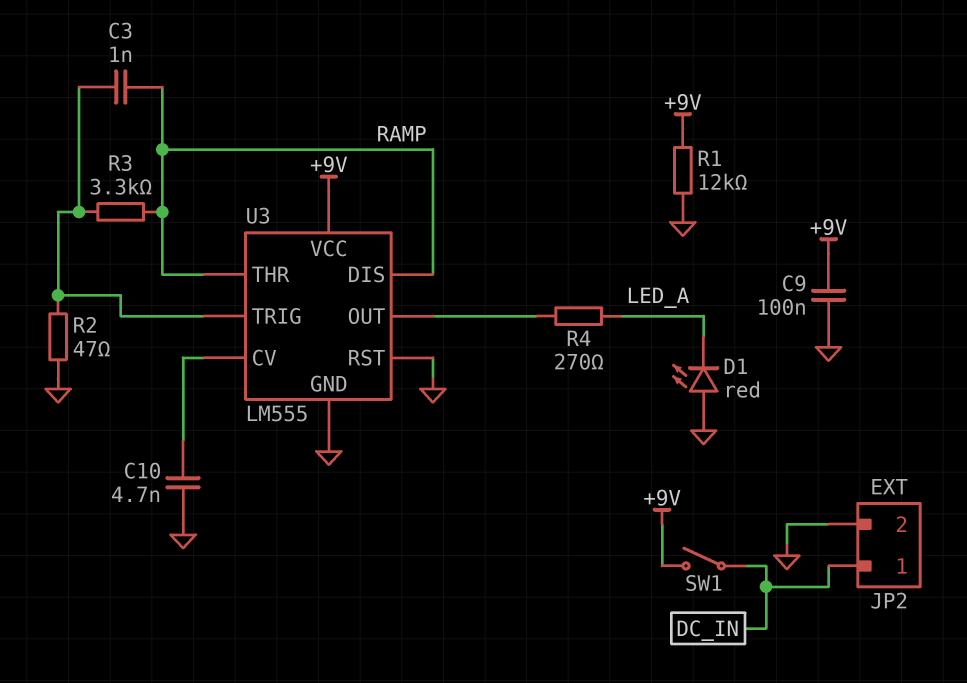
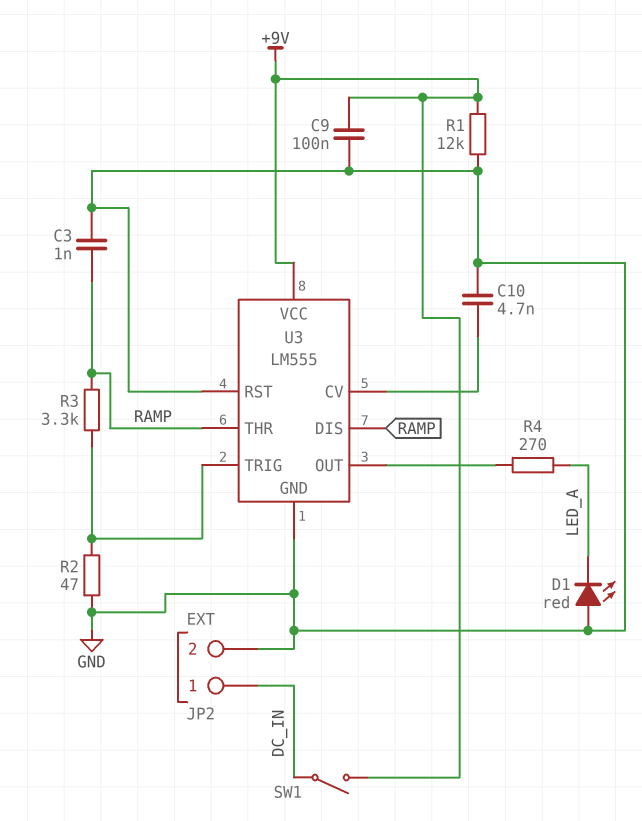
C3: 1nF (RAMP, U3/TRIG) -> 1nF (GND, RAMP)

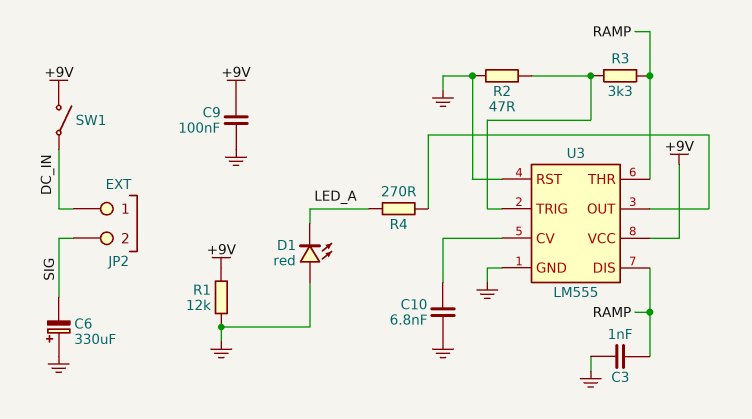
C6: none -> 330uF (plus GND, minus SIG)
C10: 4.7nF (GND, U3/CV) -> 6.8nF (GND, U3/CV)
JP2 pin 2: GND -> SIG

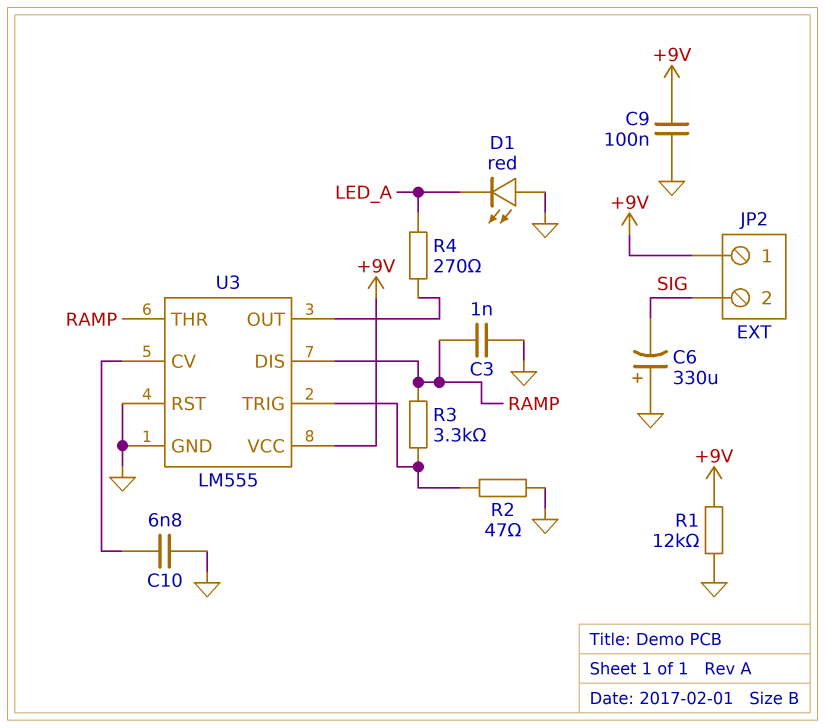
JP2 pin 1: DC_IN -> +9V
SW1: switch (+9V, DC_IN) -> none

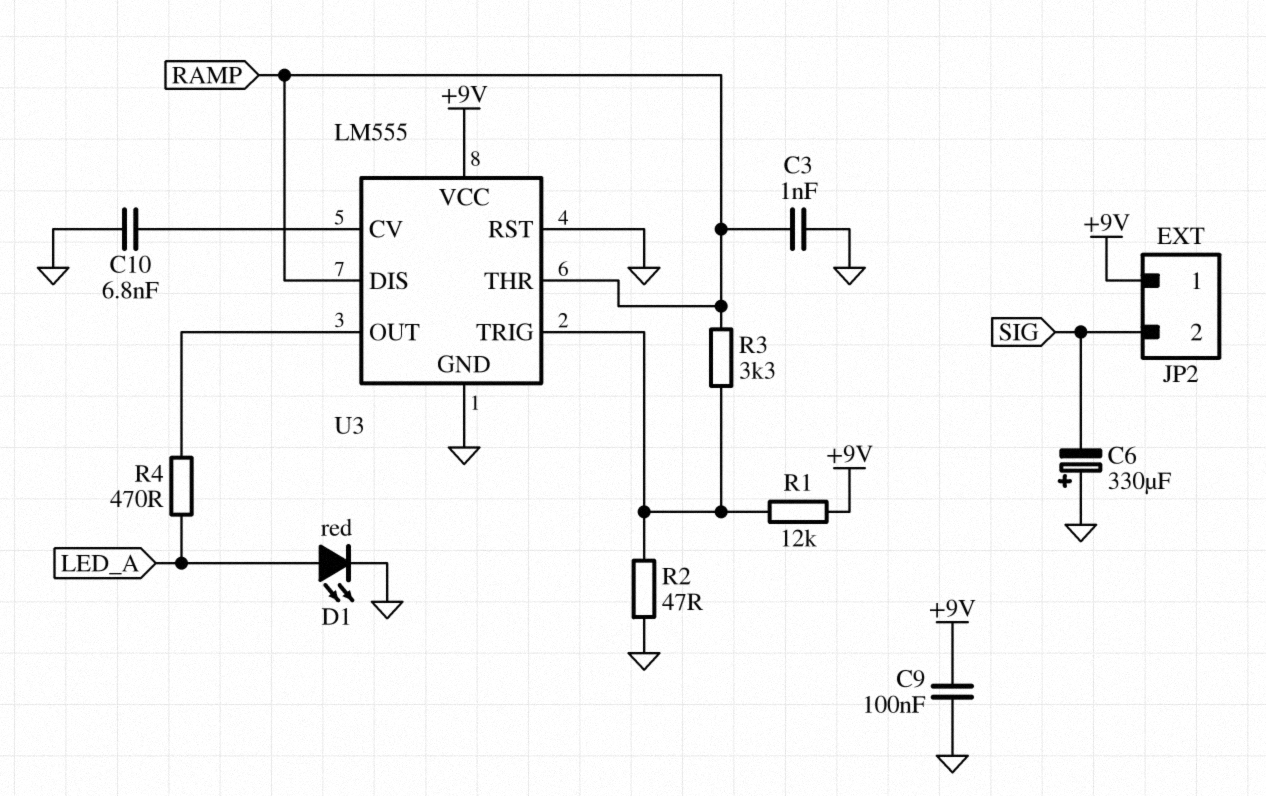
D1: LED red (A GND, K LED_A) -> LED red (A LED_A, K GND)
R1: 12k (+9V, GND) -> 12k (+9V, U3/TRIG)
R4: 270 (LED_A, U3/OUT) -> 470 (LED_A, U3/OUT)

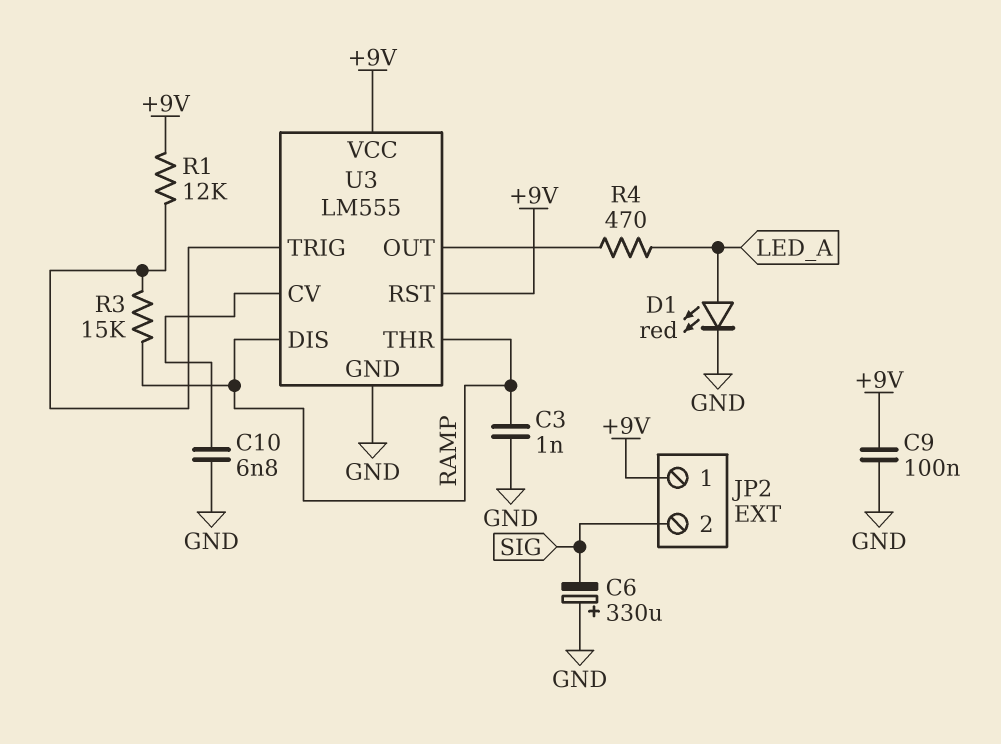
R2: 47 (GND, U3/TRIG) -> none
R3: 3.3k (RAMP, U3/TRIG) -> 15k (RAMP, U3/TRIG)
U3 pin RST: GND -> +9V

